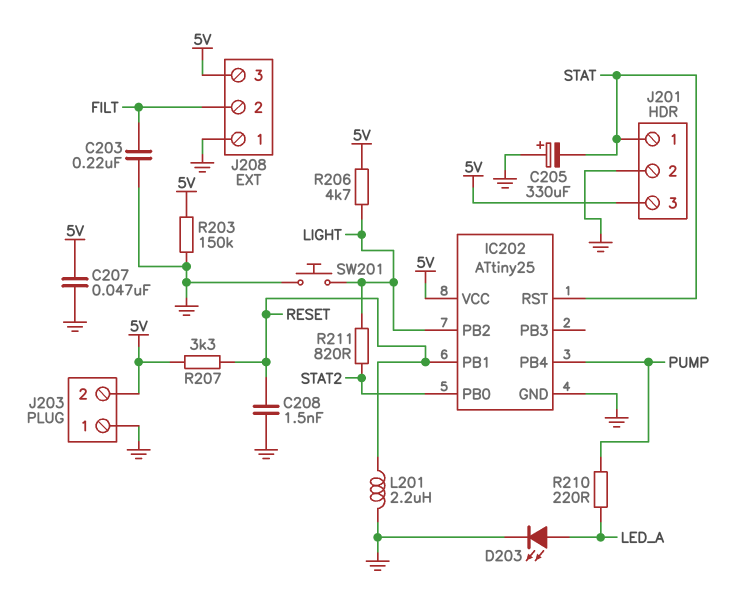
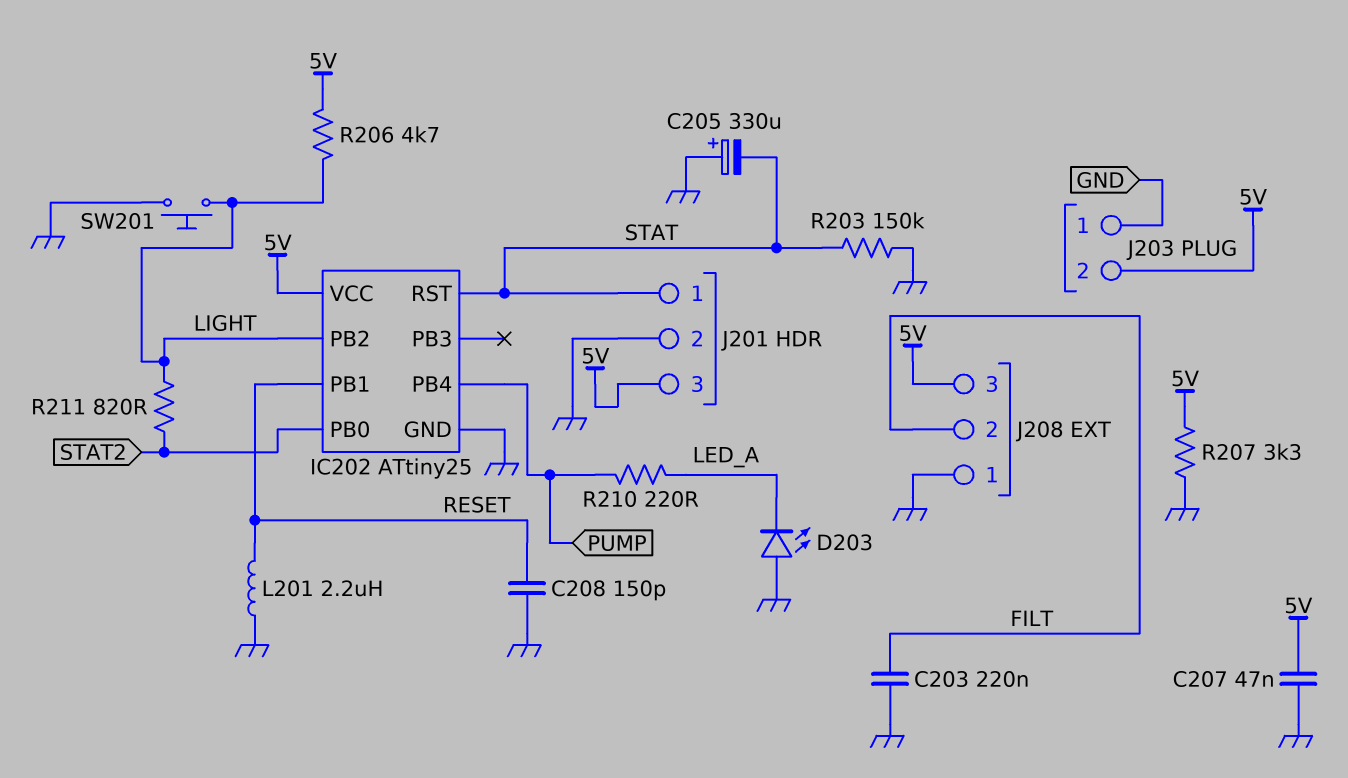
C208: 1.5nF (GND, RESET) -> 150pF (GND, RESET)
D203: LED (A LED_A, K GND) -> LED (A GND, K LED_A)
R203: 150k (5V, GND) -> 150k (GND, STAT)
R207: 3.3k (5V, RESET) -> 3.3k (5V, GND)

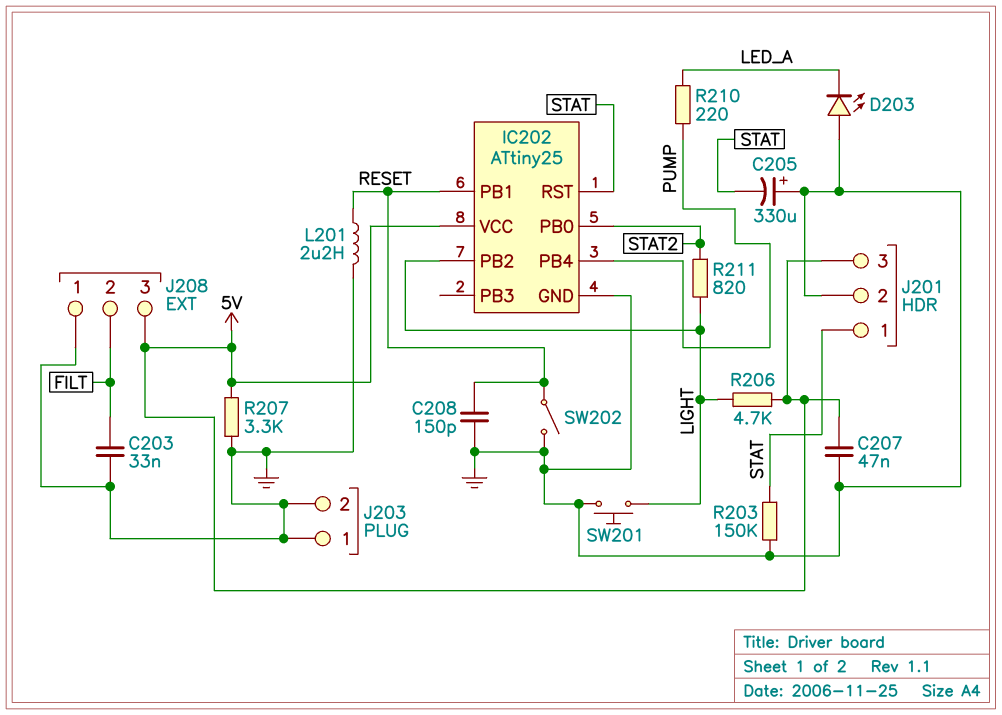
C203: 220nF (FILT, GND) -> 33nF (FILT, GND)
J203 pin 2: 5V -> GND
SW202: none -> switch (GND, RESET)

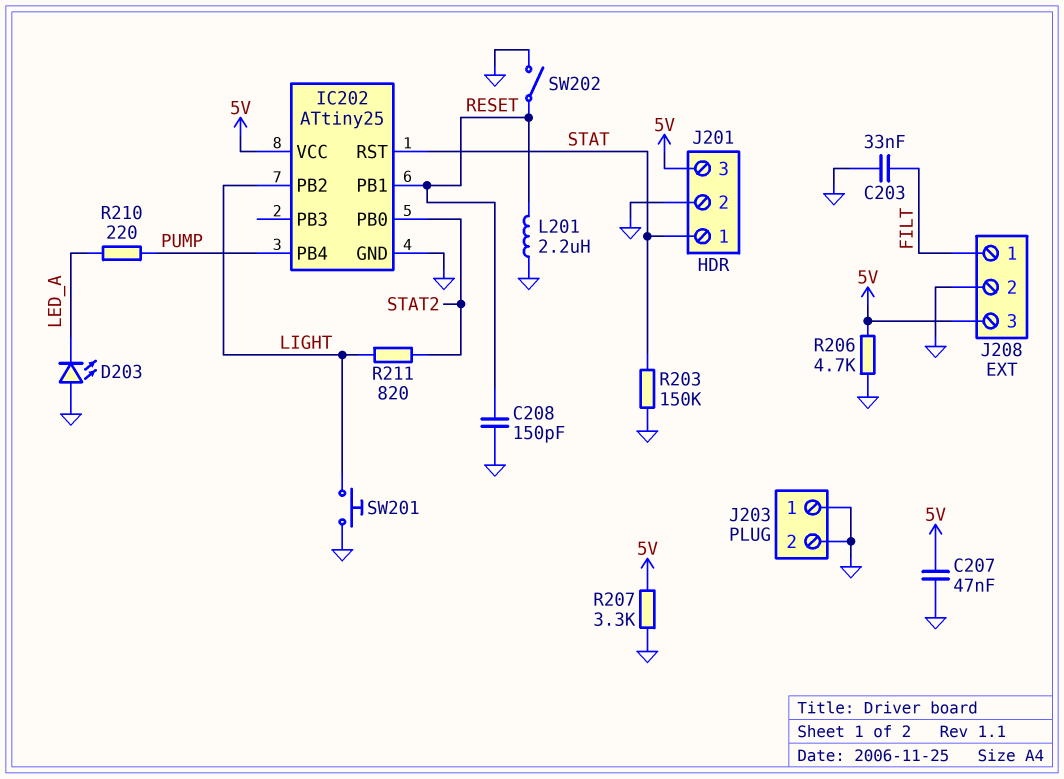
C205: 330uF (plus GND, minus STAT) -> none
J208 pin 1: GND -> FILT
J208 pin 2: FILT -> GND
R206: 4.7k (5V, LIGHT) -> 4.7k (5V, GND)

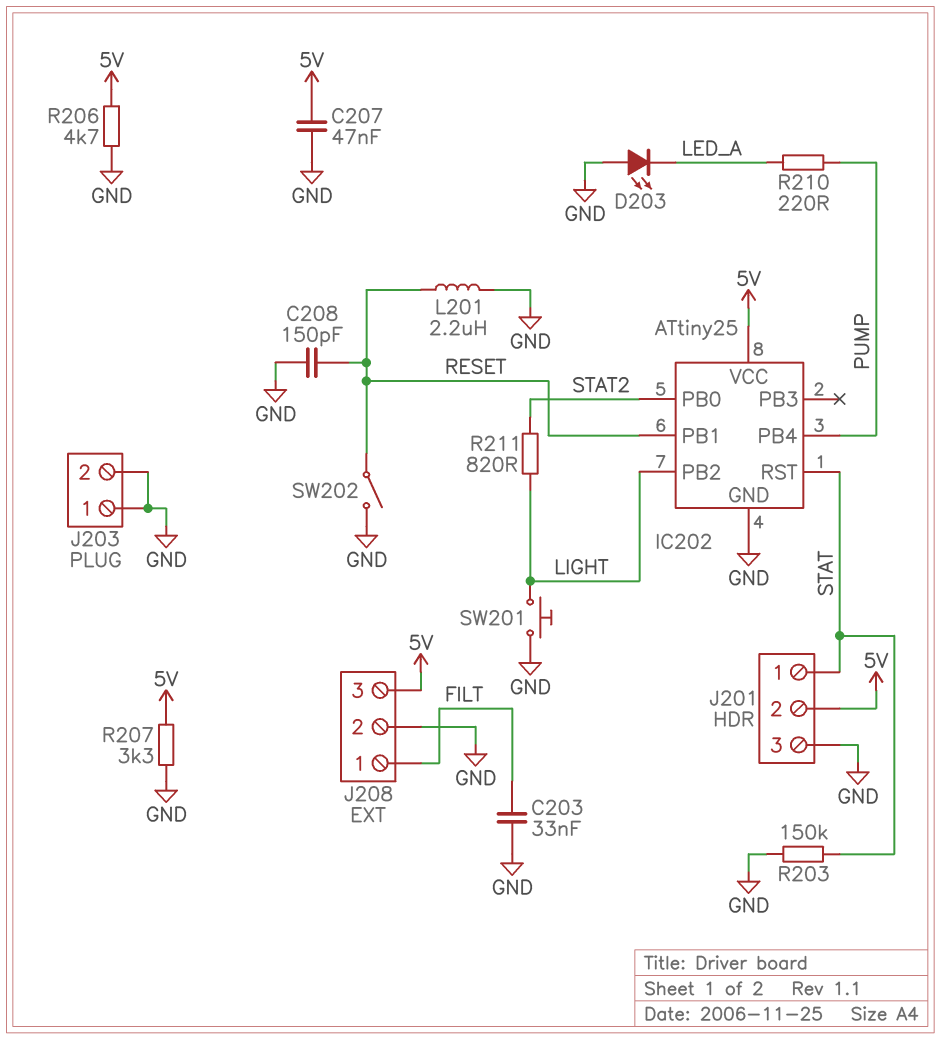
J201 pin 2: GND -> 5V
J201 pin 3: 5V -> GND

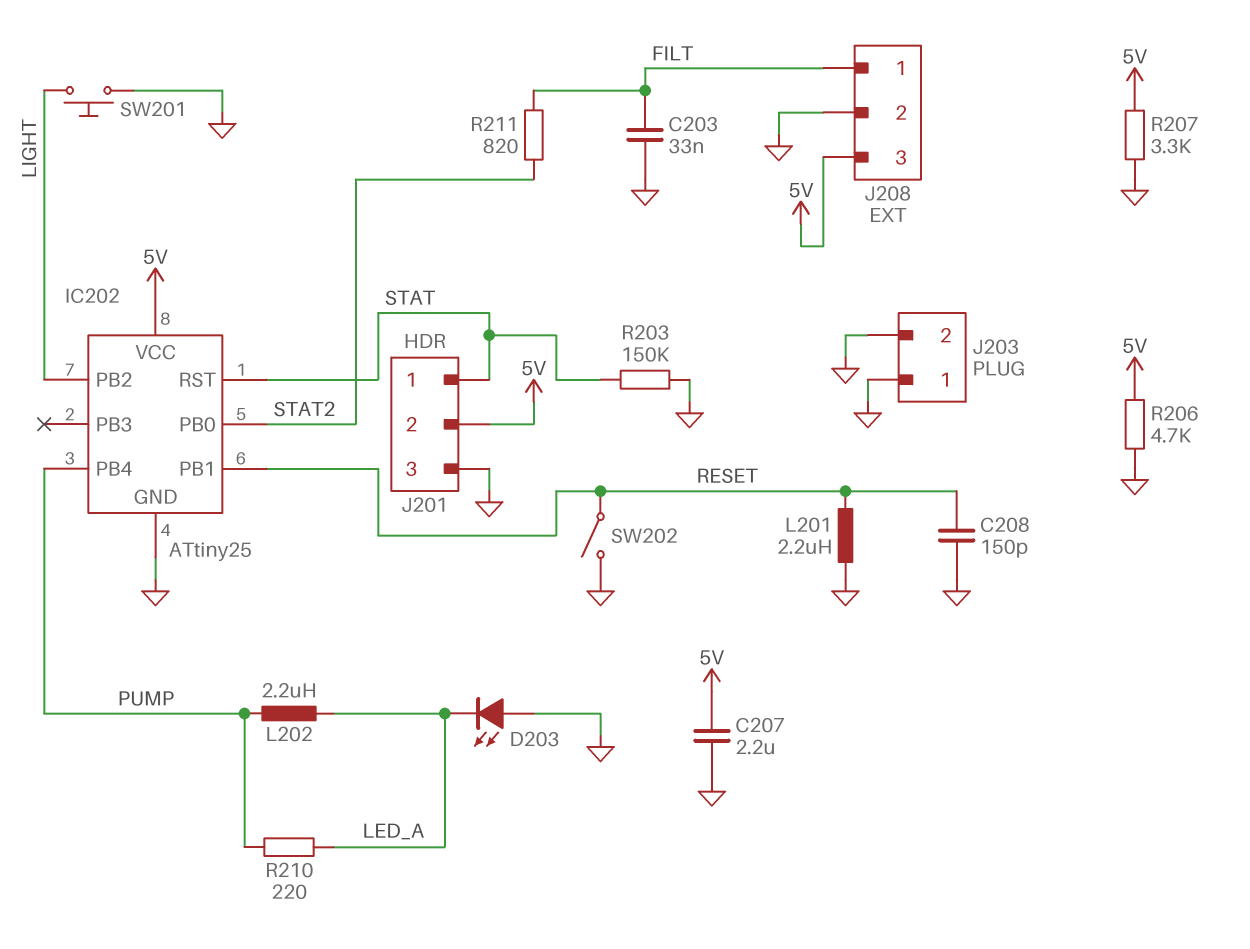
C207: 47nF (5V, GND) -> 2.2uF (5V, GND)
L202: none -> 2.2uH (LED_A, PUMP)
R211: 820 (LIGHT, STAT2) -> 820 (FILT, STAT2)

